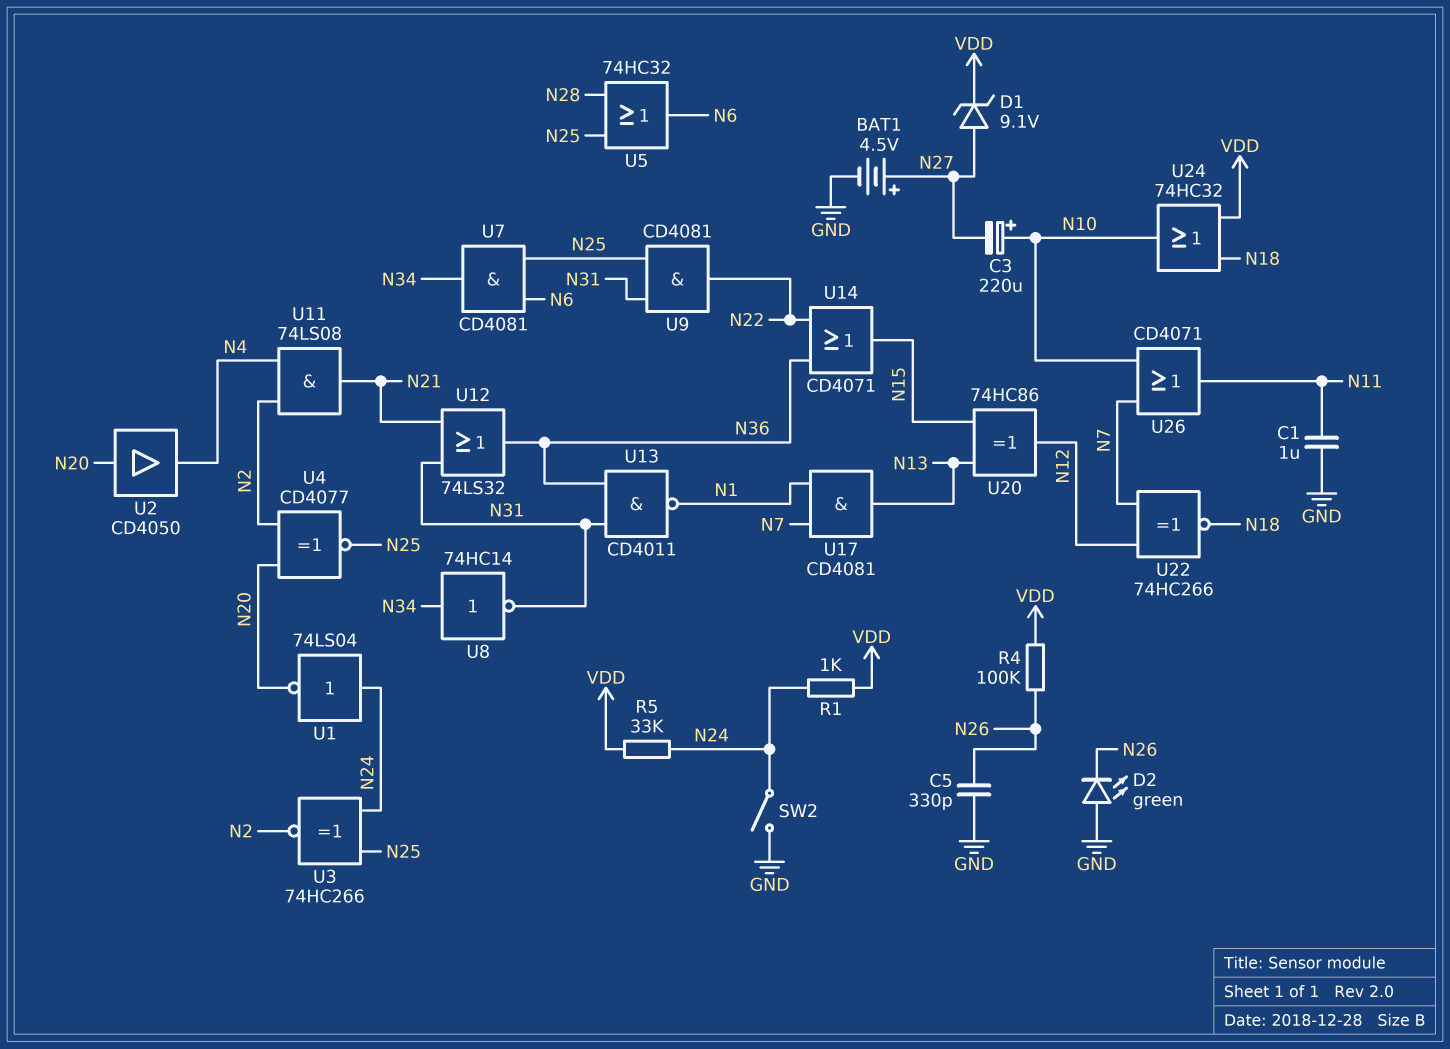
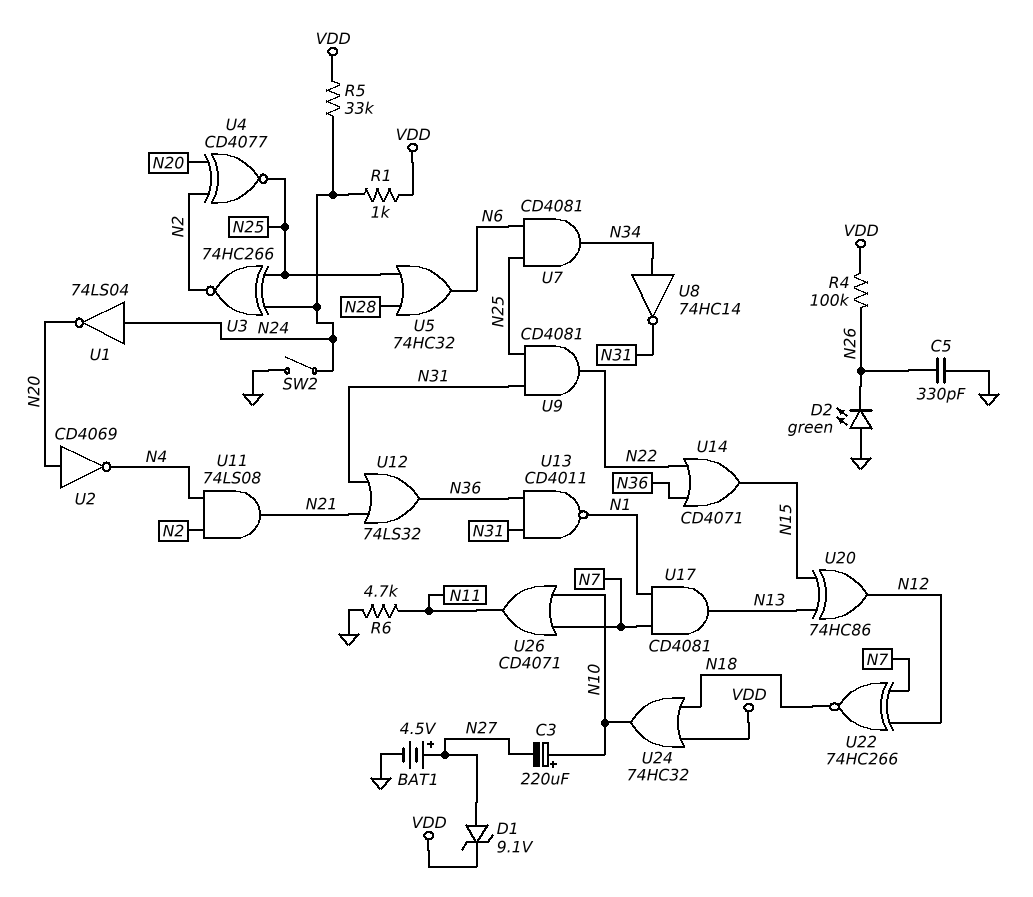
C1: 1uF (GND, N11) -> none
R6: none -> 4.7k (GND, N11)
U2: buffer CD4050 (in N20, out N4) -> NOT CD4069 (in N20, out N4)

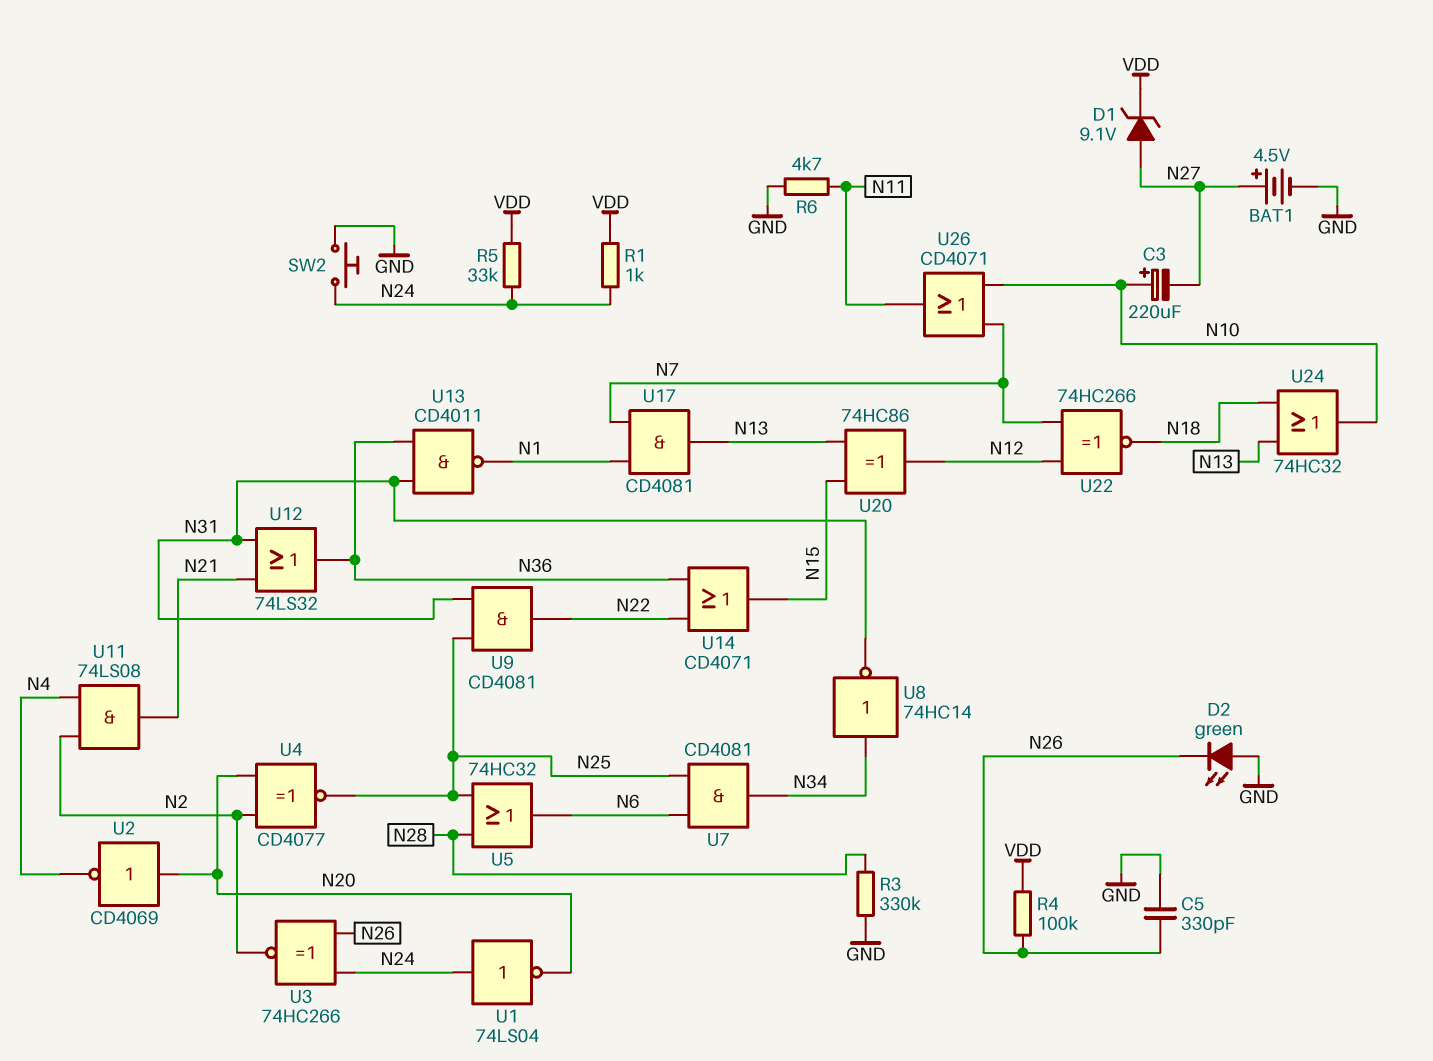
R3: none -> 330k (GND, N28)
SW2: switch (GND, N24) -> button (GND, N24)
U3: XNOR 74HC266 (in N24, in N25, out N2) -> XNOR 74HC266 (in N24, in N26, out N2)
U24: OR 74HC32 (in N18, in VDD, out N10) -> OR 74HC32 (in N13, in N18, out N10)

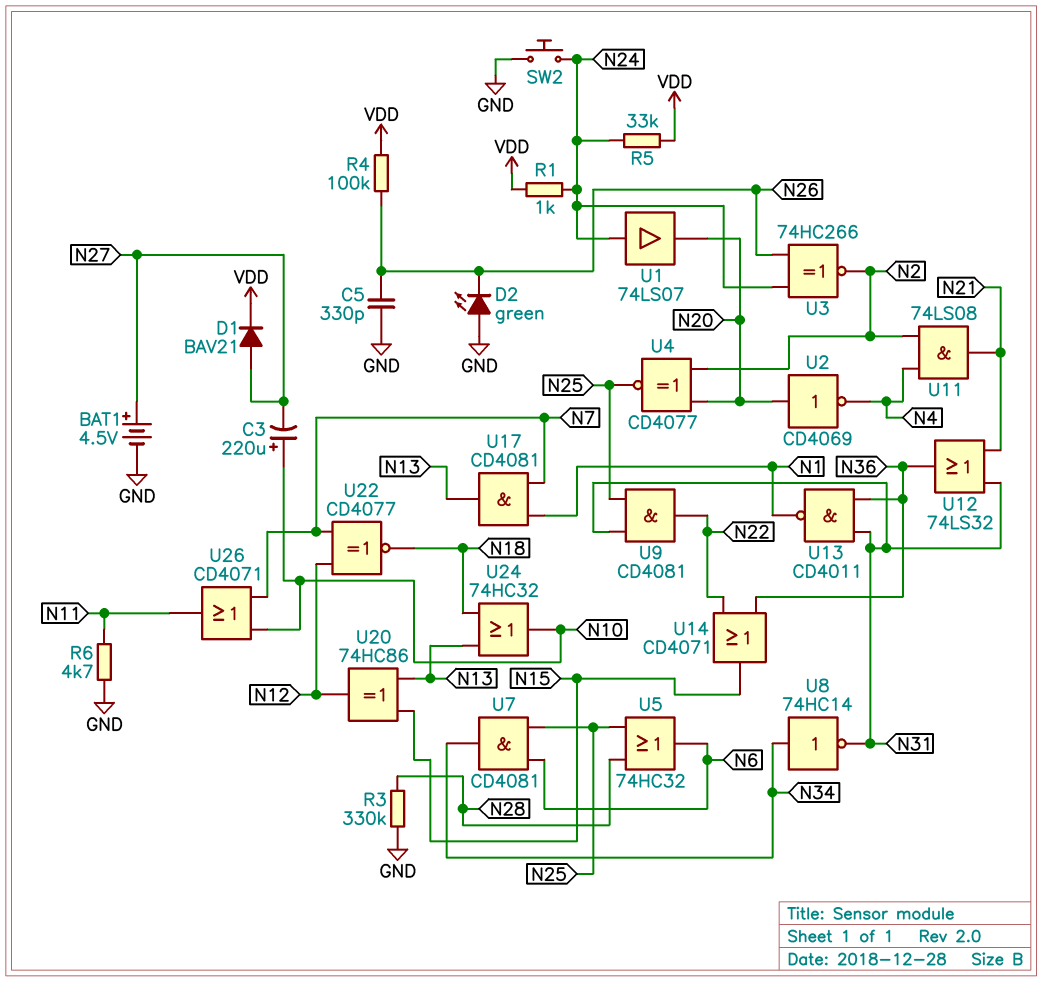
D1: zener 9.1V (A N27, K VDD) -> diode BAV21 (A N27, K VDD)
U1: NOT 74LS04 (in N24, out N20) -> buffer 74LS07 (in N24, out N20)
U22: XNOR 74HC266 (in N7, in N12, out N18) -> XNOR CD4077 (in N7, in N12, out N18)

